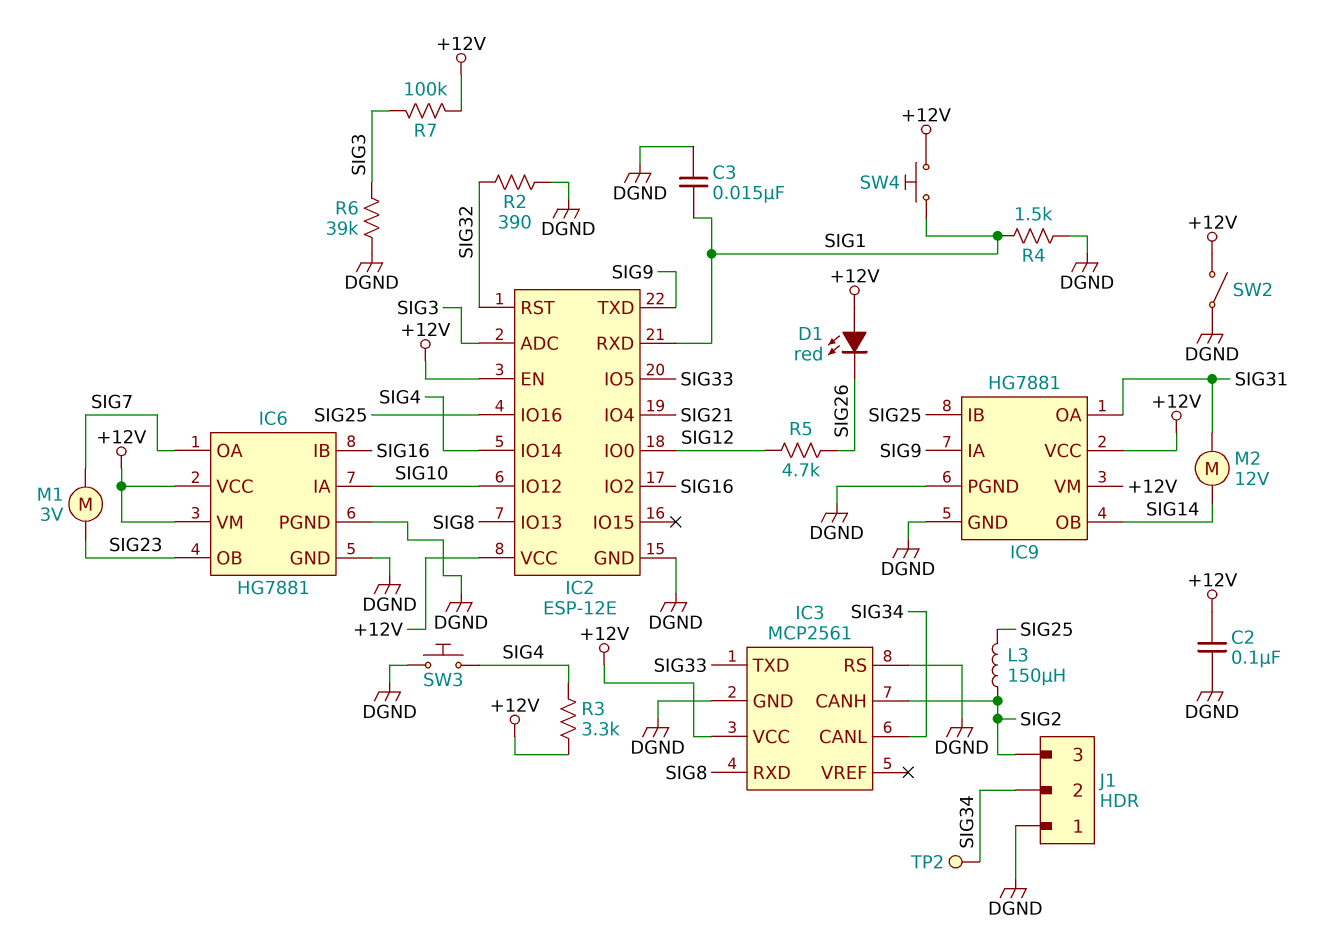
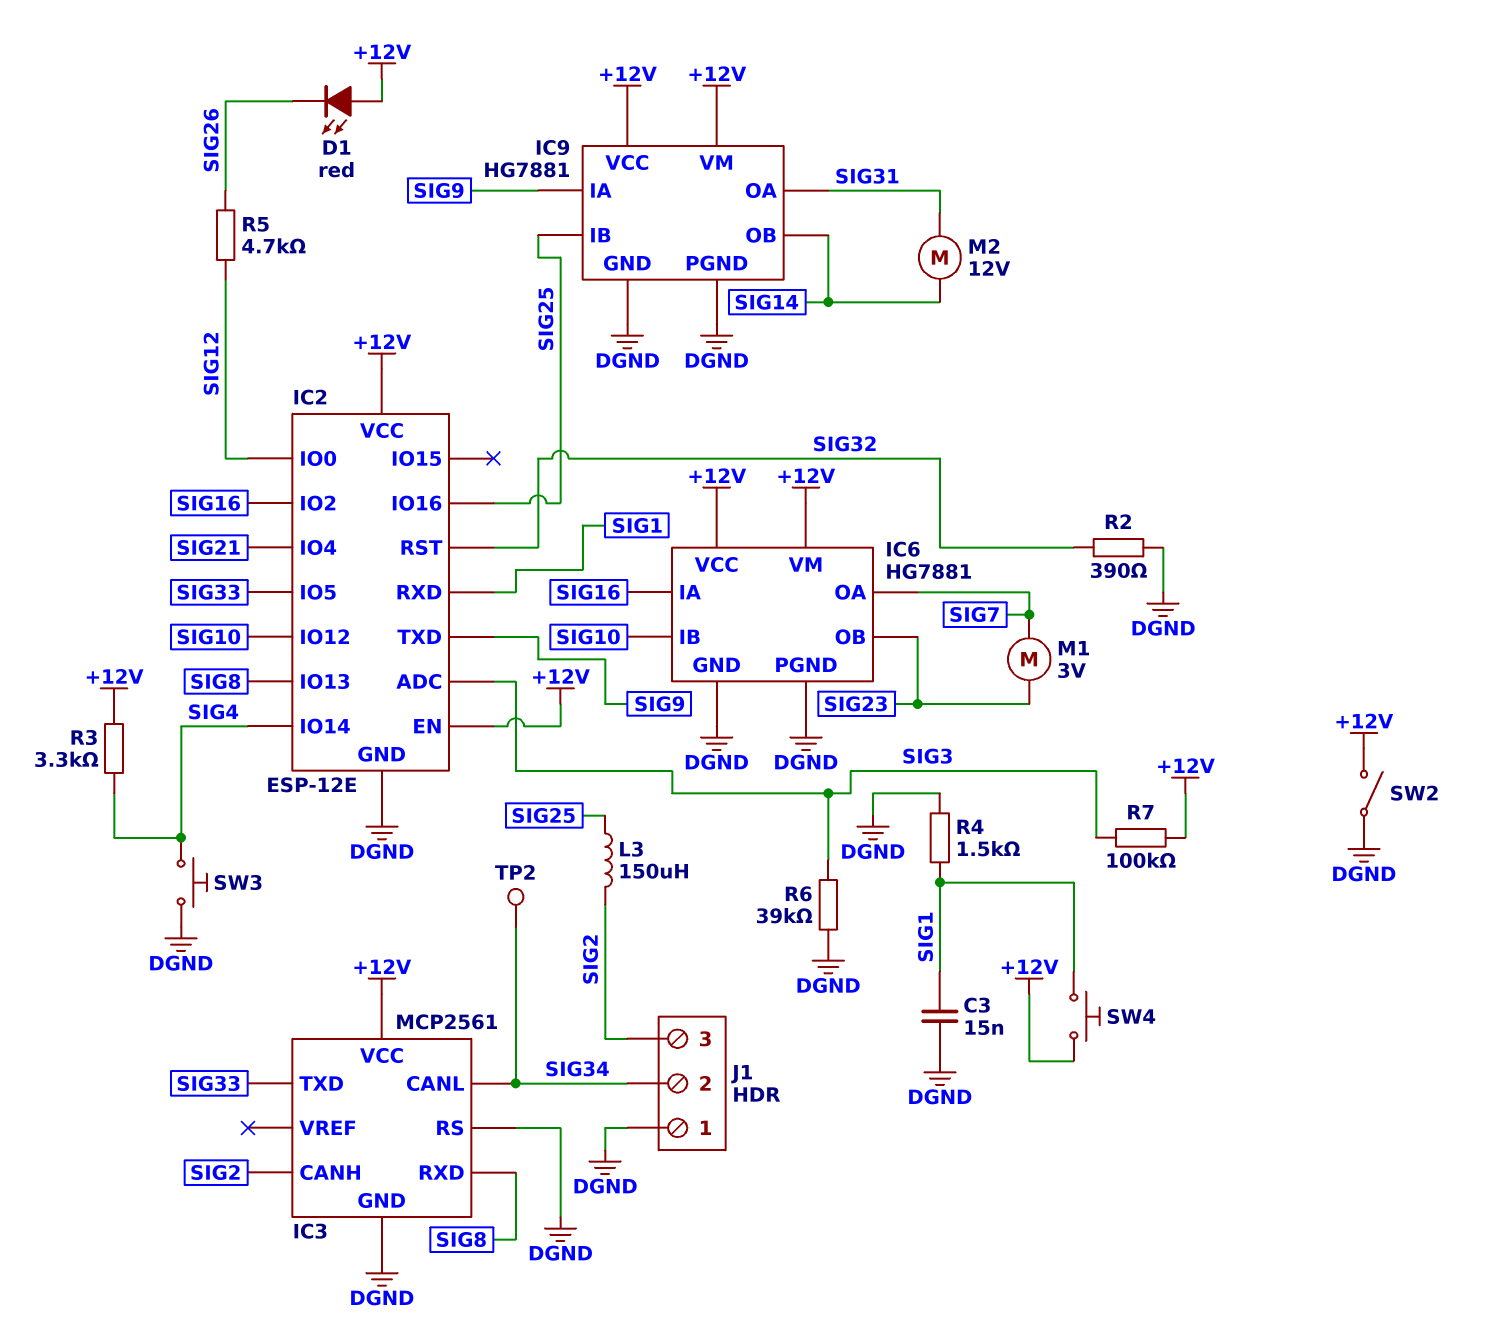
C2: 100nF (+12V, DGND) -> none
IC6 pin IA: SIG10 -> SIG16
IC6 pin IB: SIG16 -> SIG10

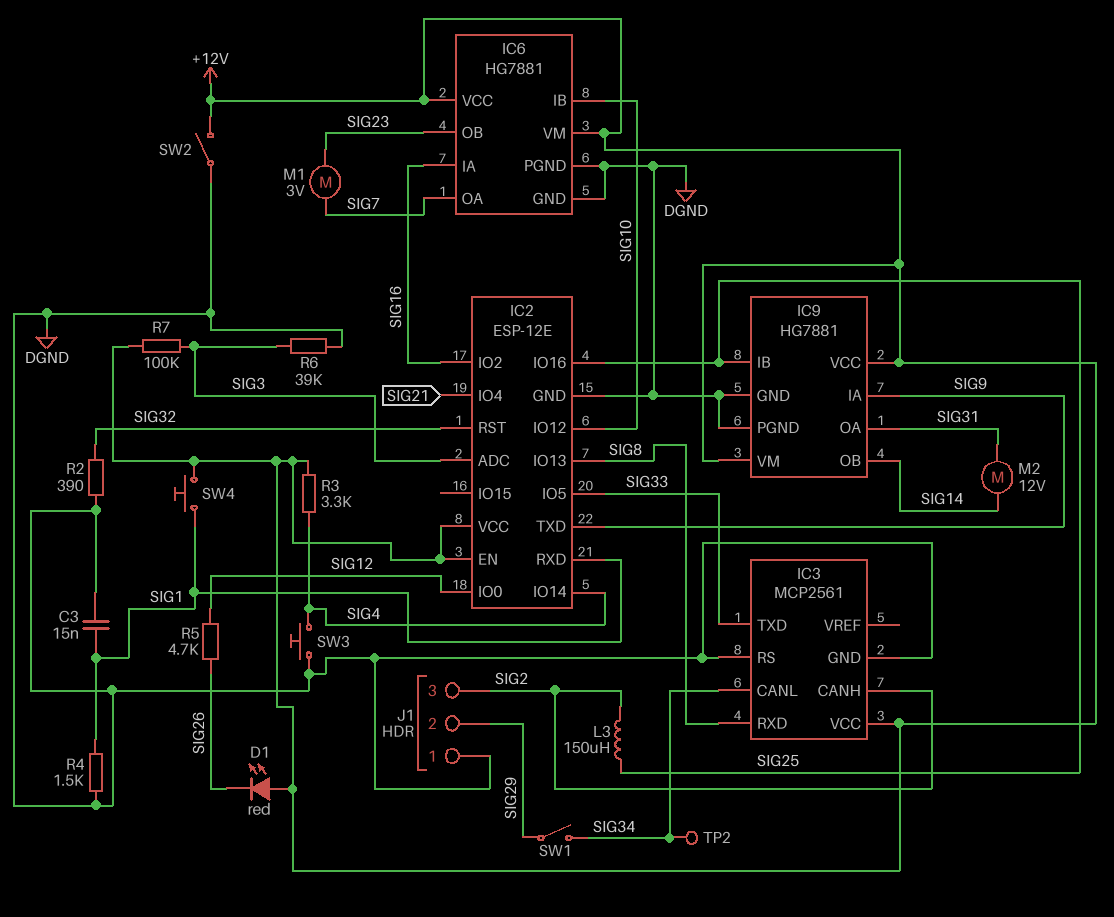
J1 pin 2: SIG34 -> SIG29
SW1: none -> switch (SIG29, SIG34)

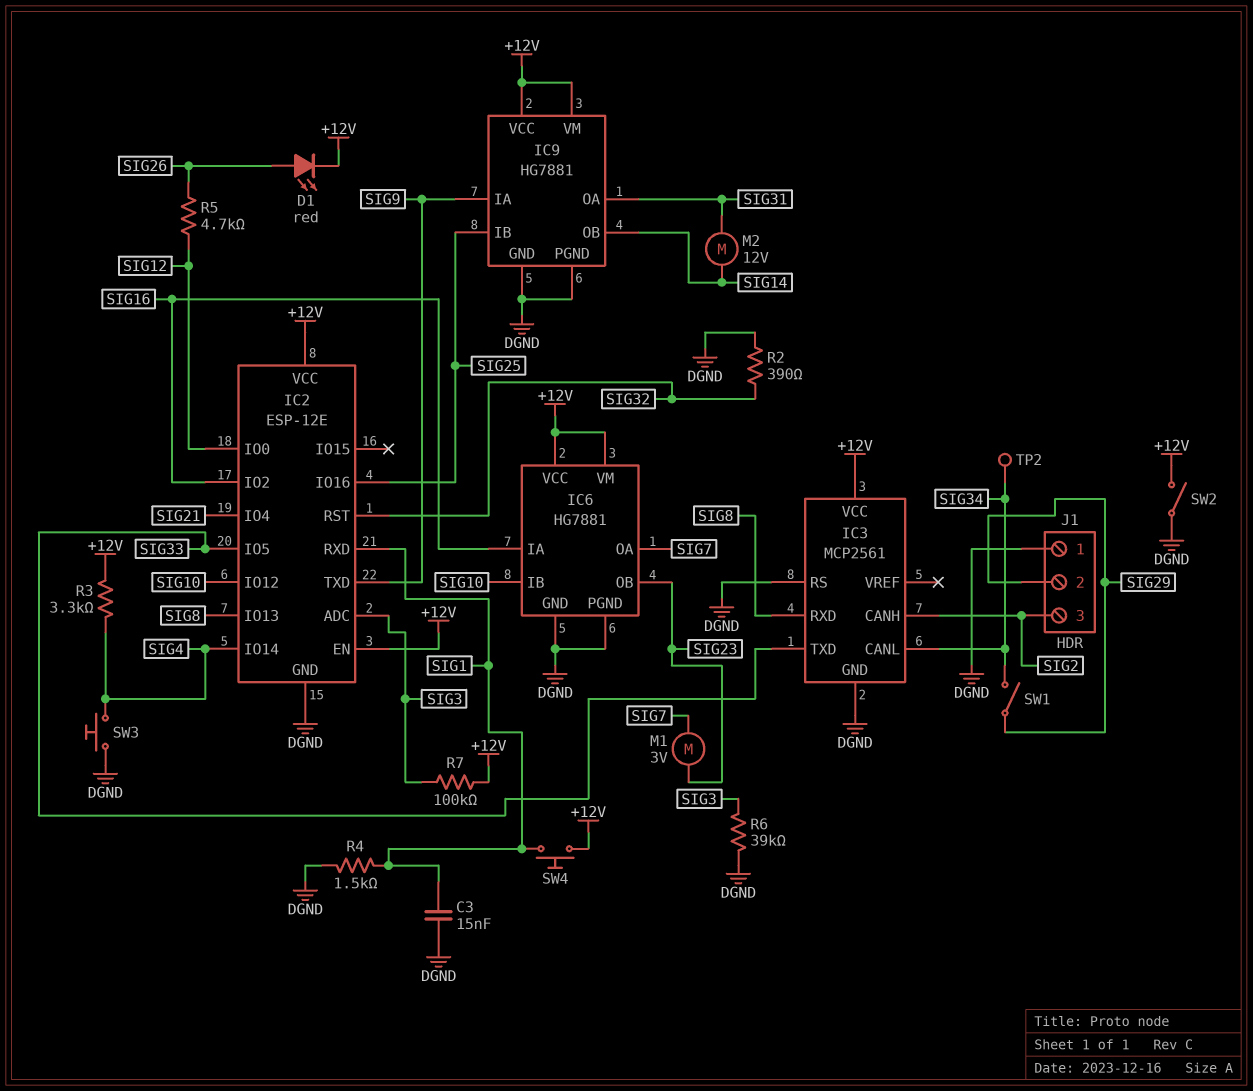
D1: LED red (A +12V, K SIG26) -> LED red (A SIG26, K +12V)
L3: 150uH (SIG2, SIG25) -> none

